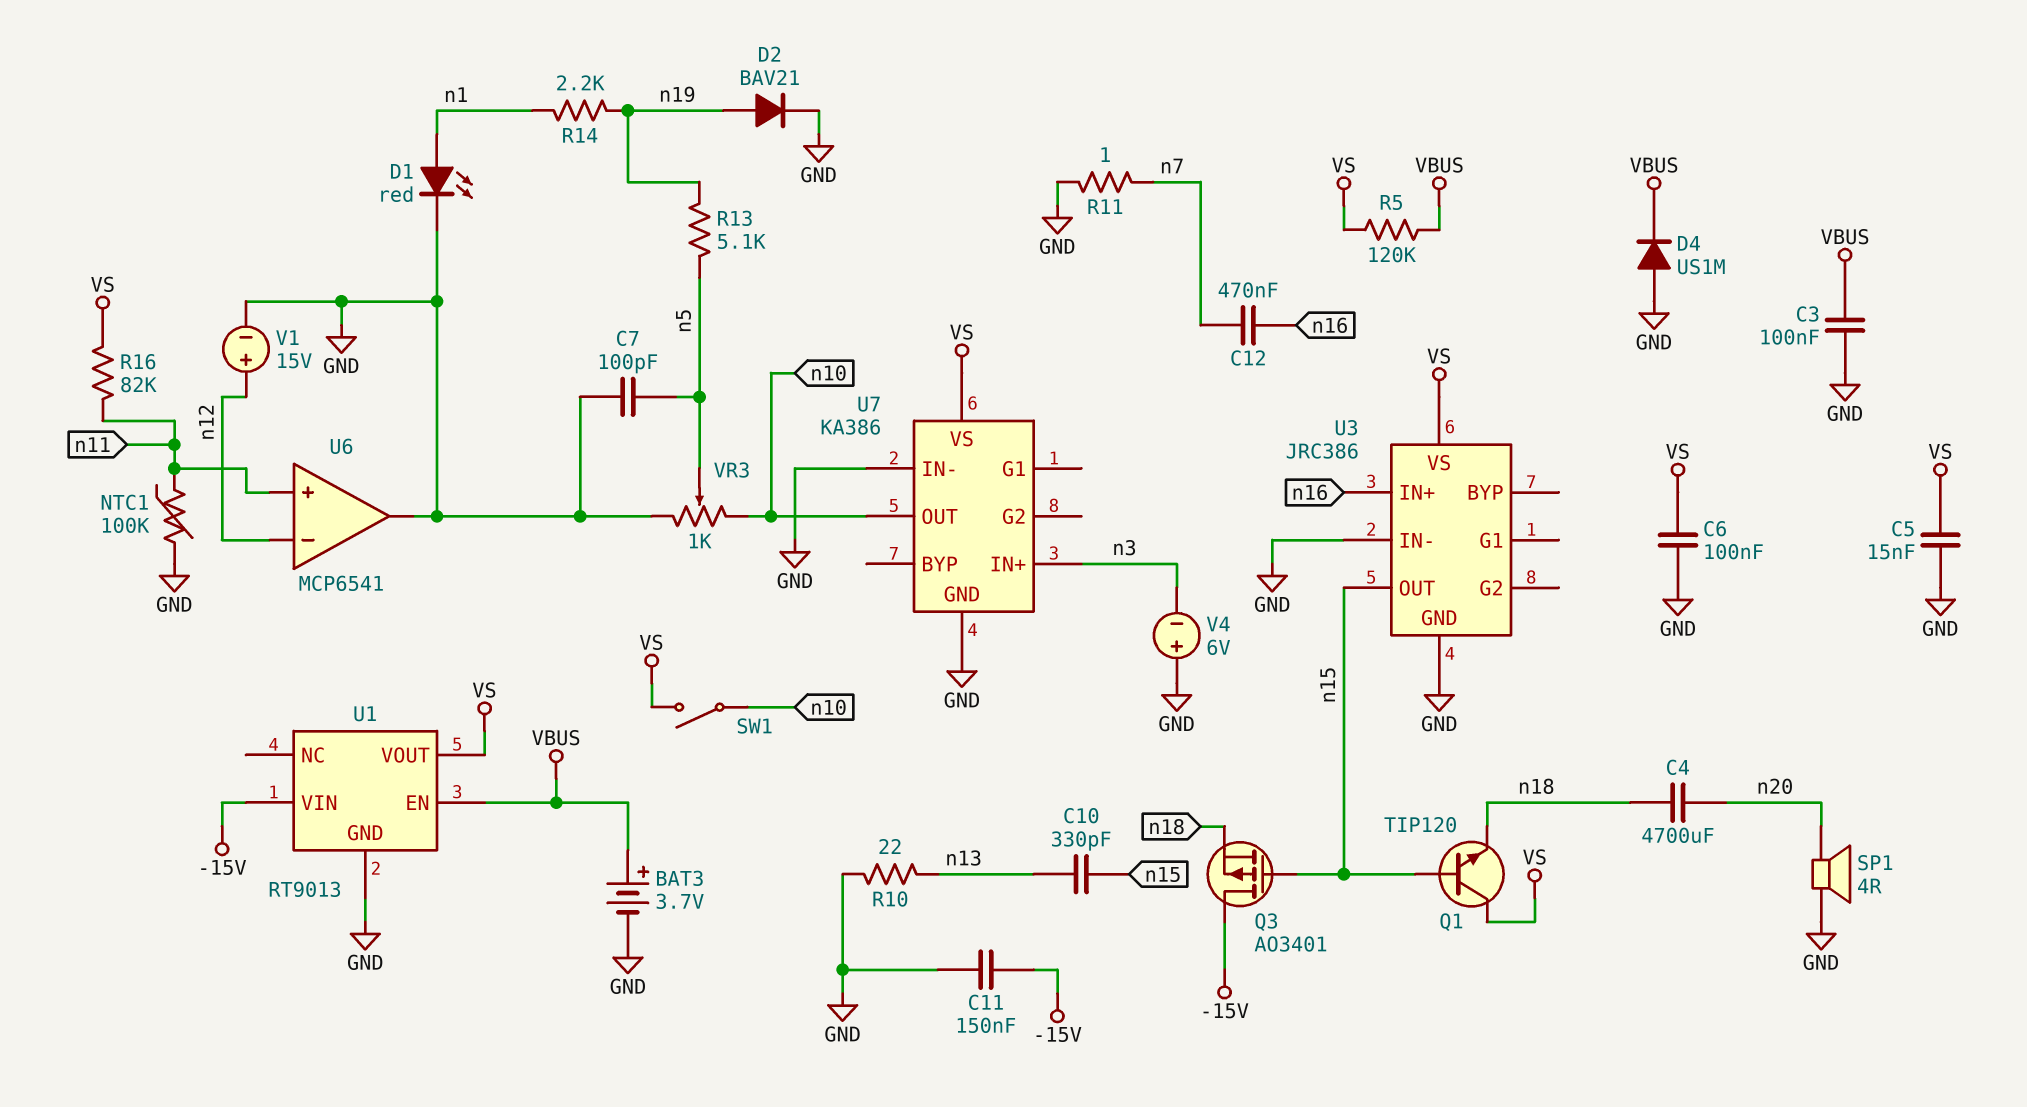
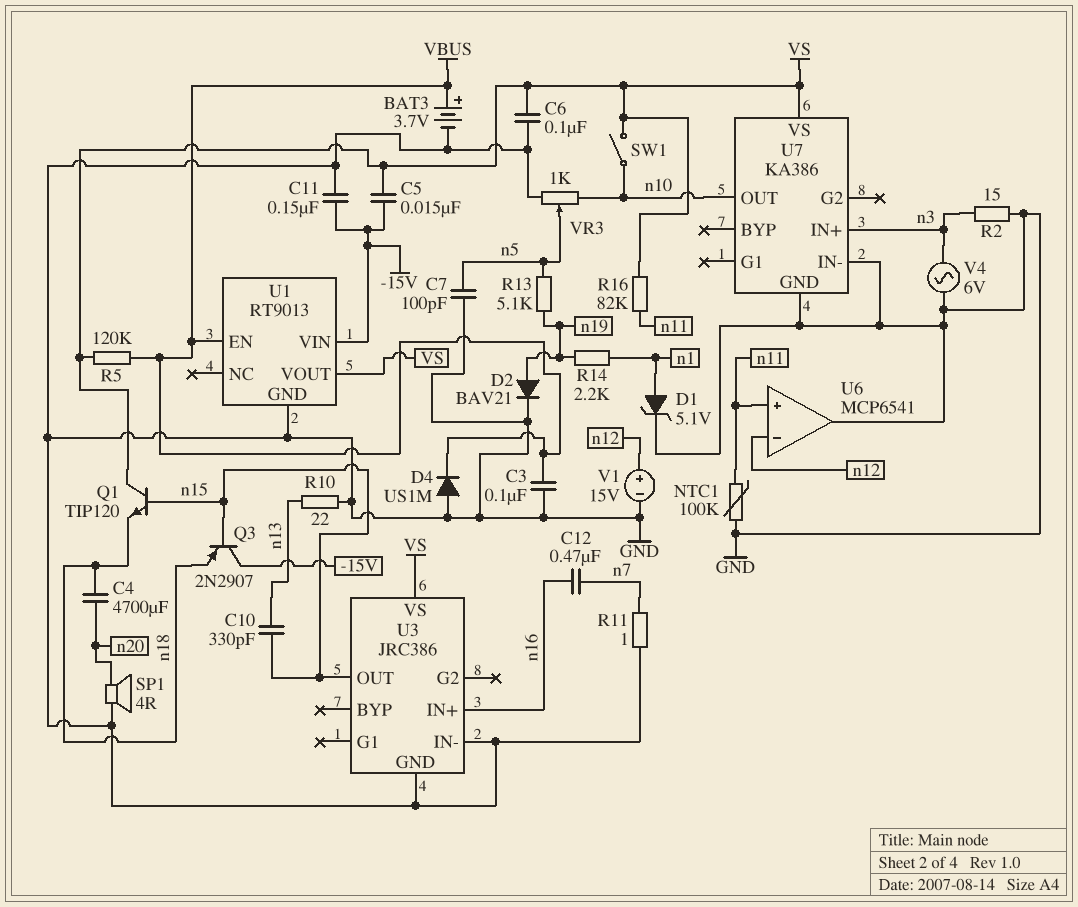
C5: 15nF (GND, VS) -> 15nF (-15V, VS)
D1: LED red (A n1, K GND) -> zener 5.1V (A n1, K GND)
Q3: PMOS AO3401 (G n15, D -15V, S n18) -> PNP 2N2907 (B n15, C -15V, E n18)
R2: none -> 15 (GND, n3)
V4: 6V (plus GND, minus n3) -> AC 6V (GND, n3)

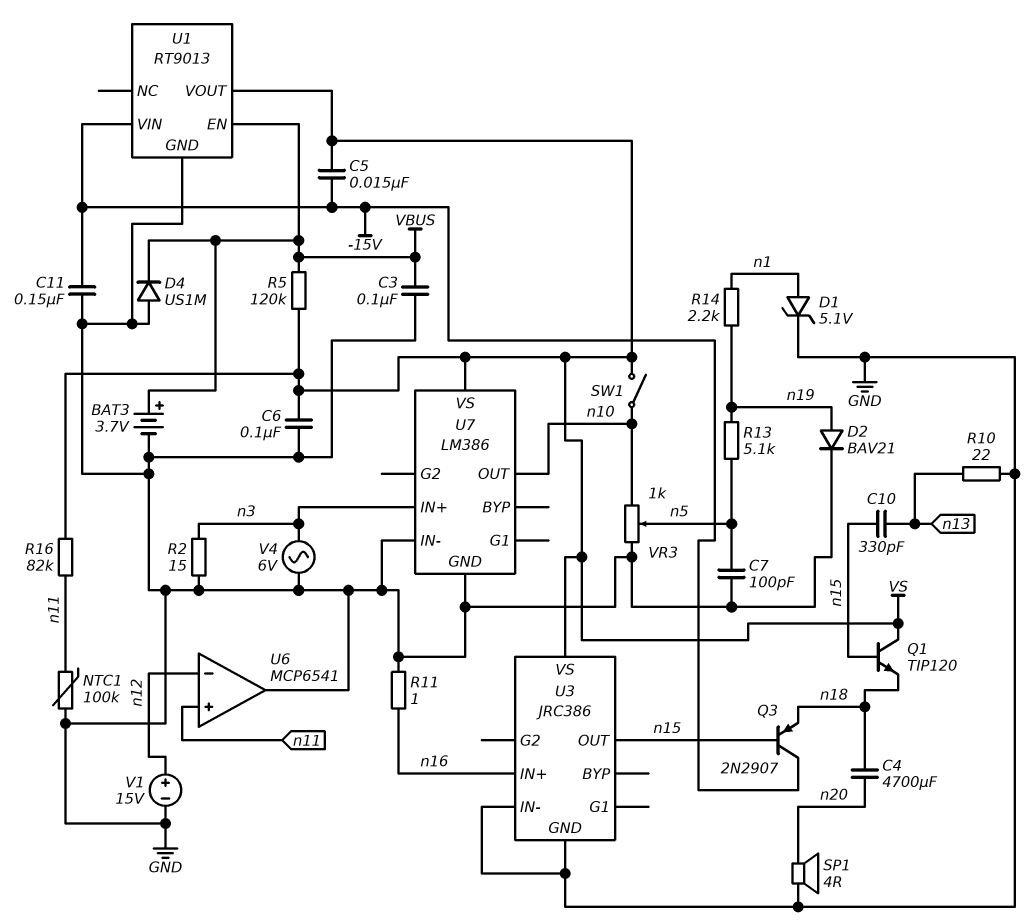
C12: 470nF (n7, n16) -> none
R11: 1 (GND, n7) -> 1 (GND, n16)
U7: KA386 -> LM386

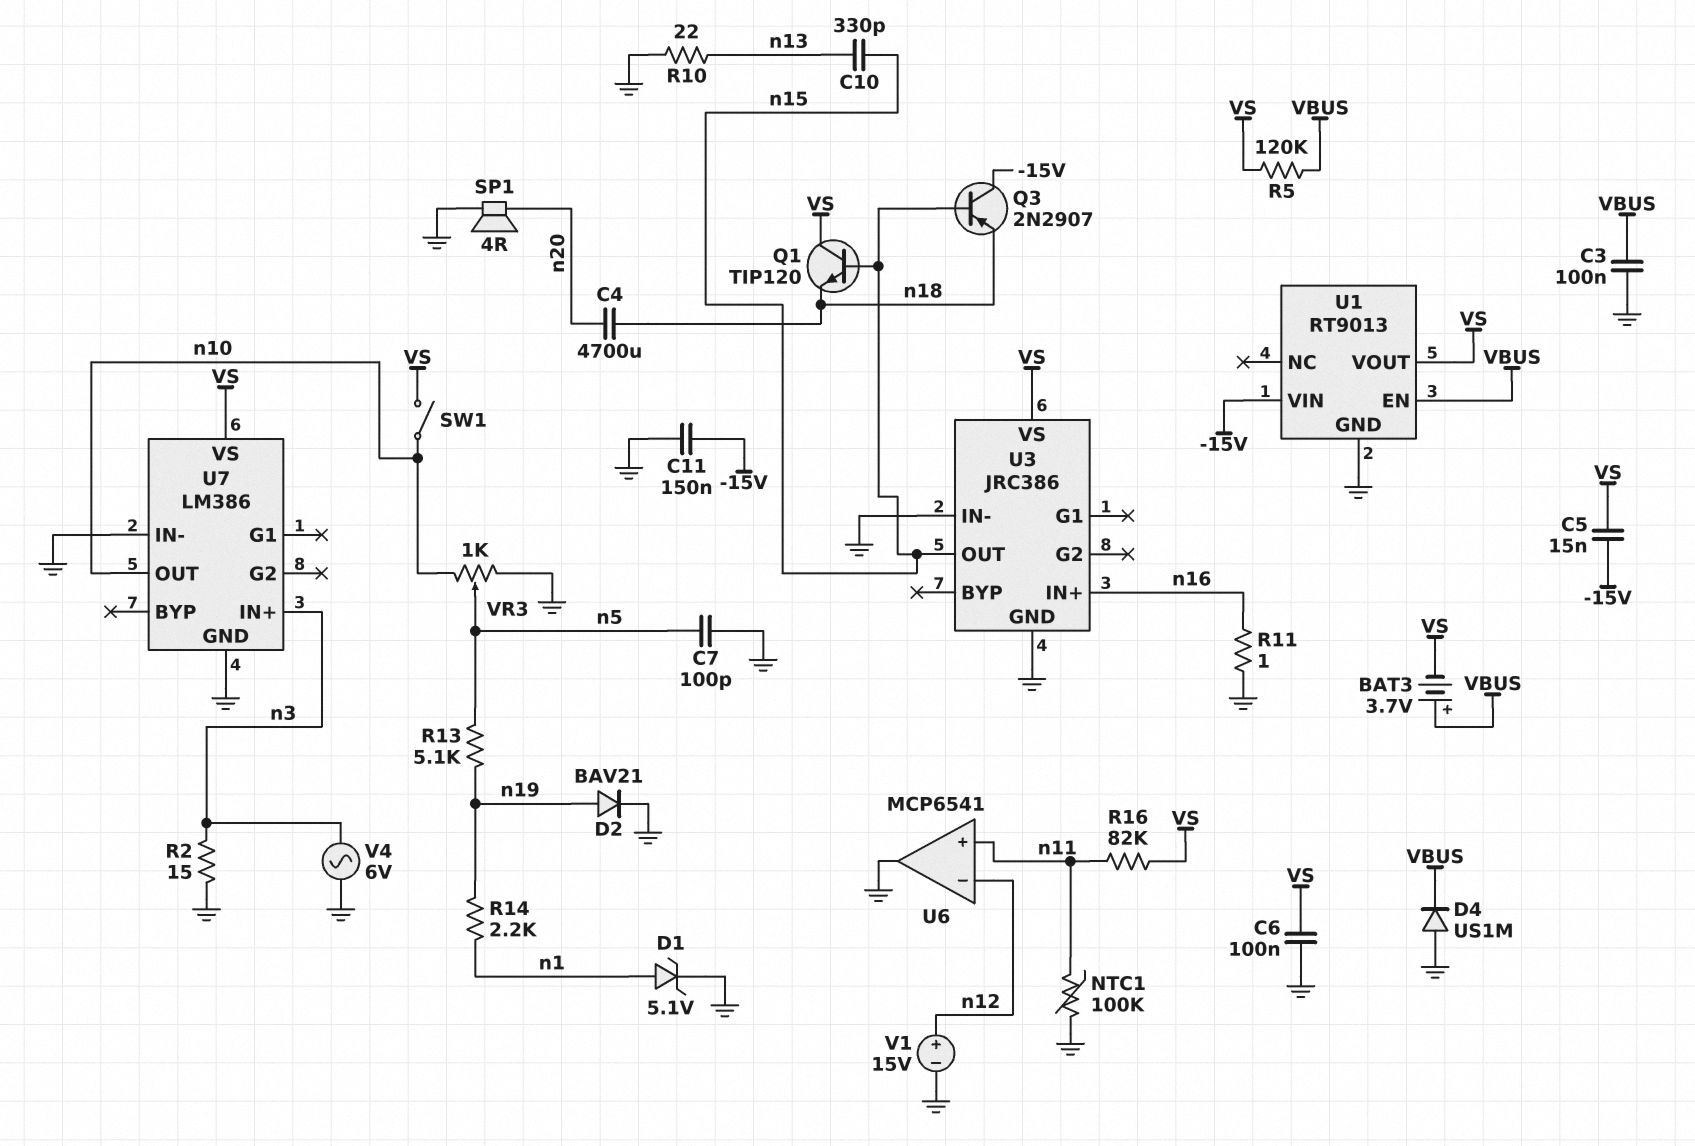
BAT3: 3.7V (plus VBUS, minus GND) -> 3.7V (plus VBUS, minus VS)

